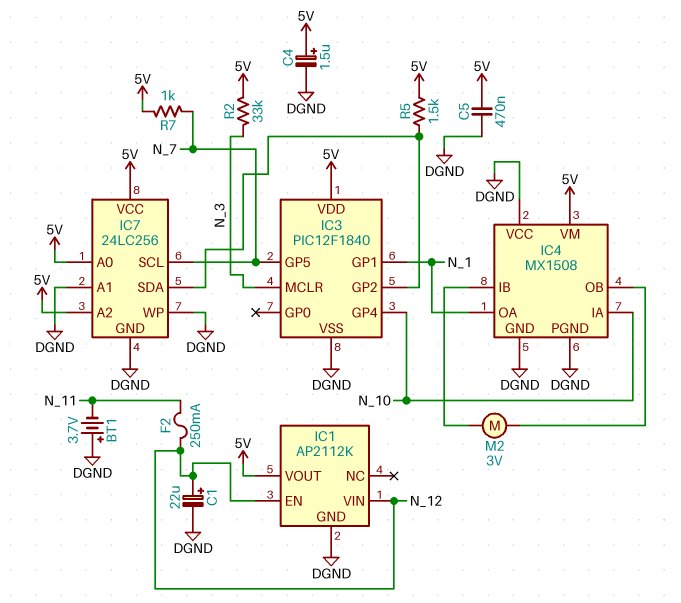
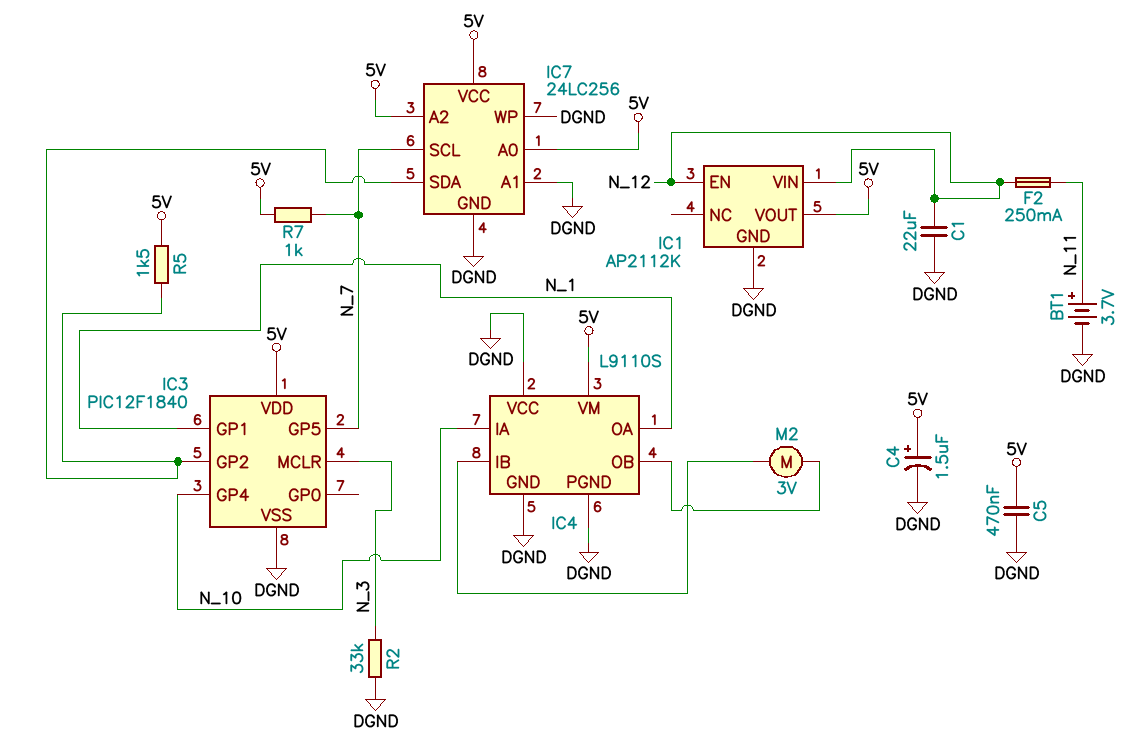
BT1: 3.7V (plus DGND, minus N_11) -> 3.7V (plus N_11, minus DGND)
C1: 22uF (plus N_12, minus DGND) -> 22uF (DGND, N_12)
IC4: MX1508 -> L9110S
R2: 33k (5V, N_3) -> 33k (DGND, N_3)

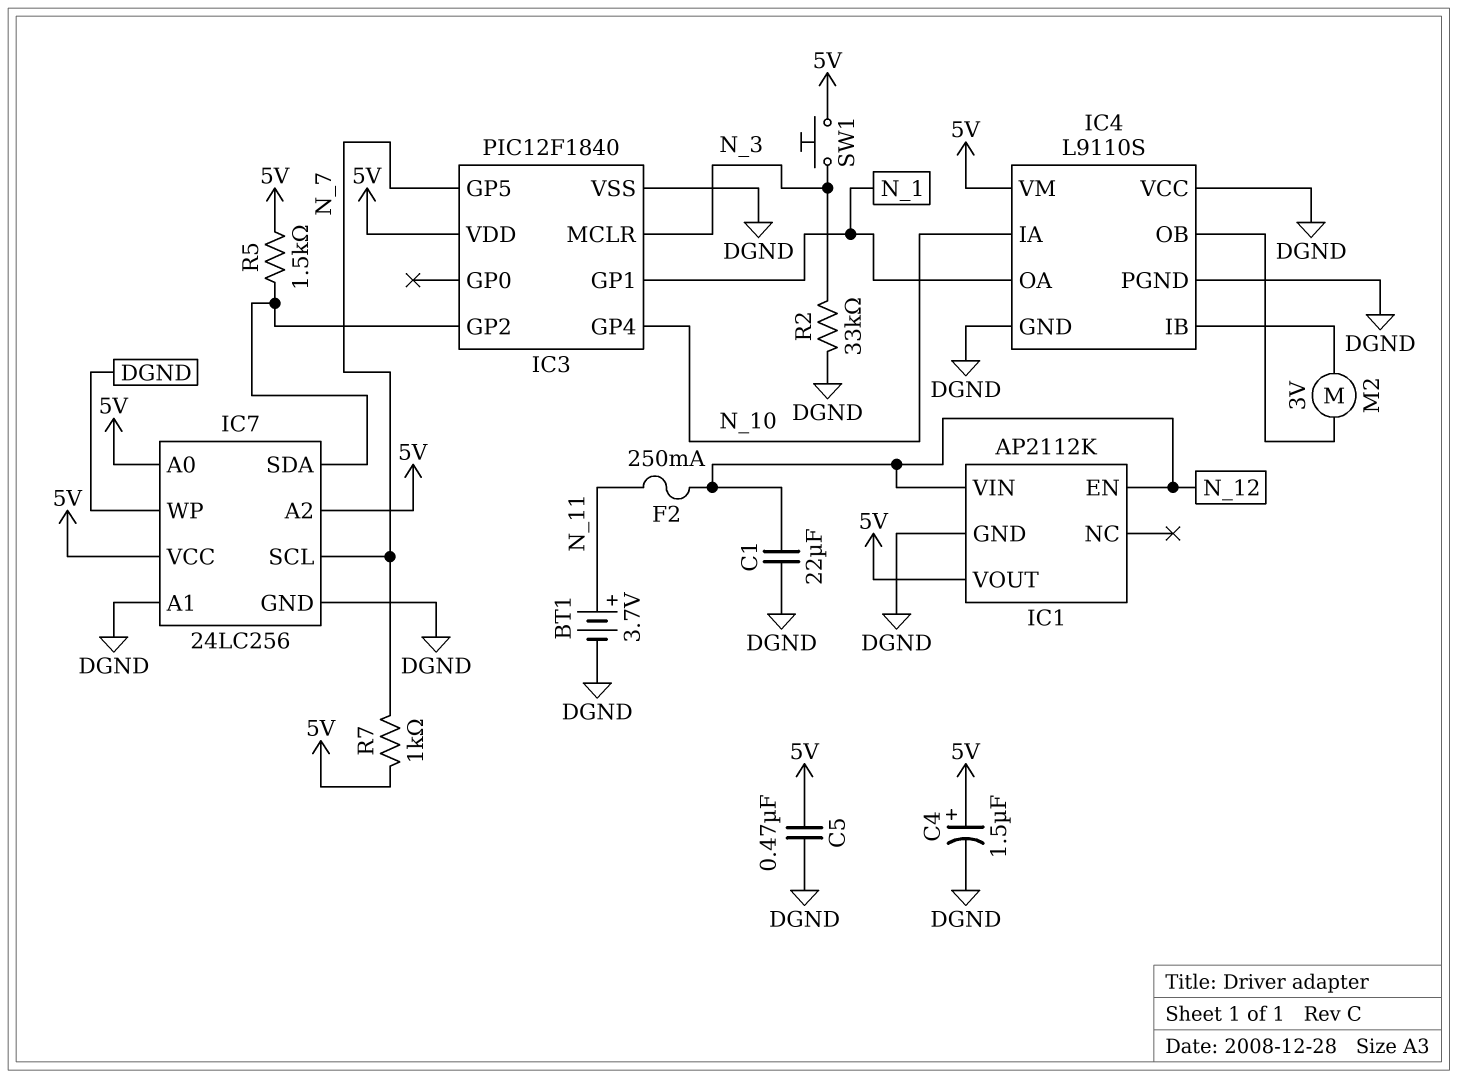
SW1: none -> button (5V, N_3)

